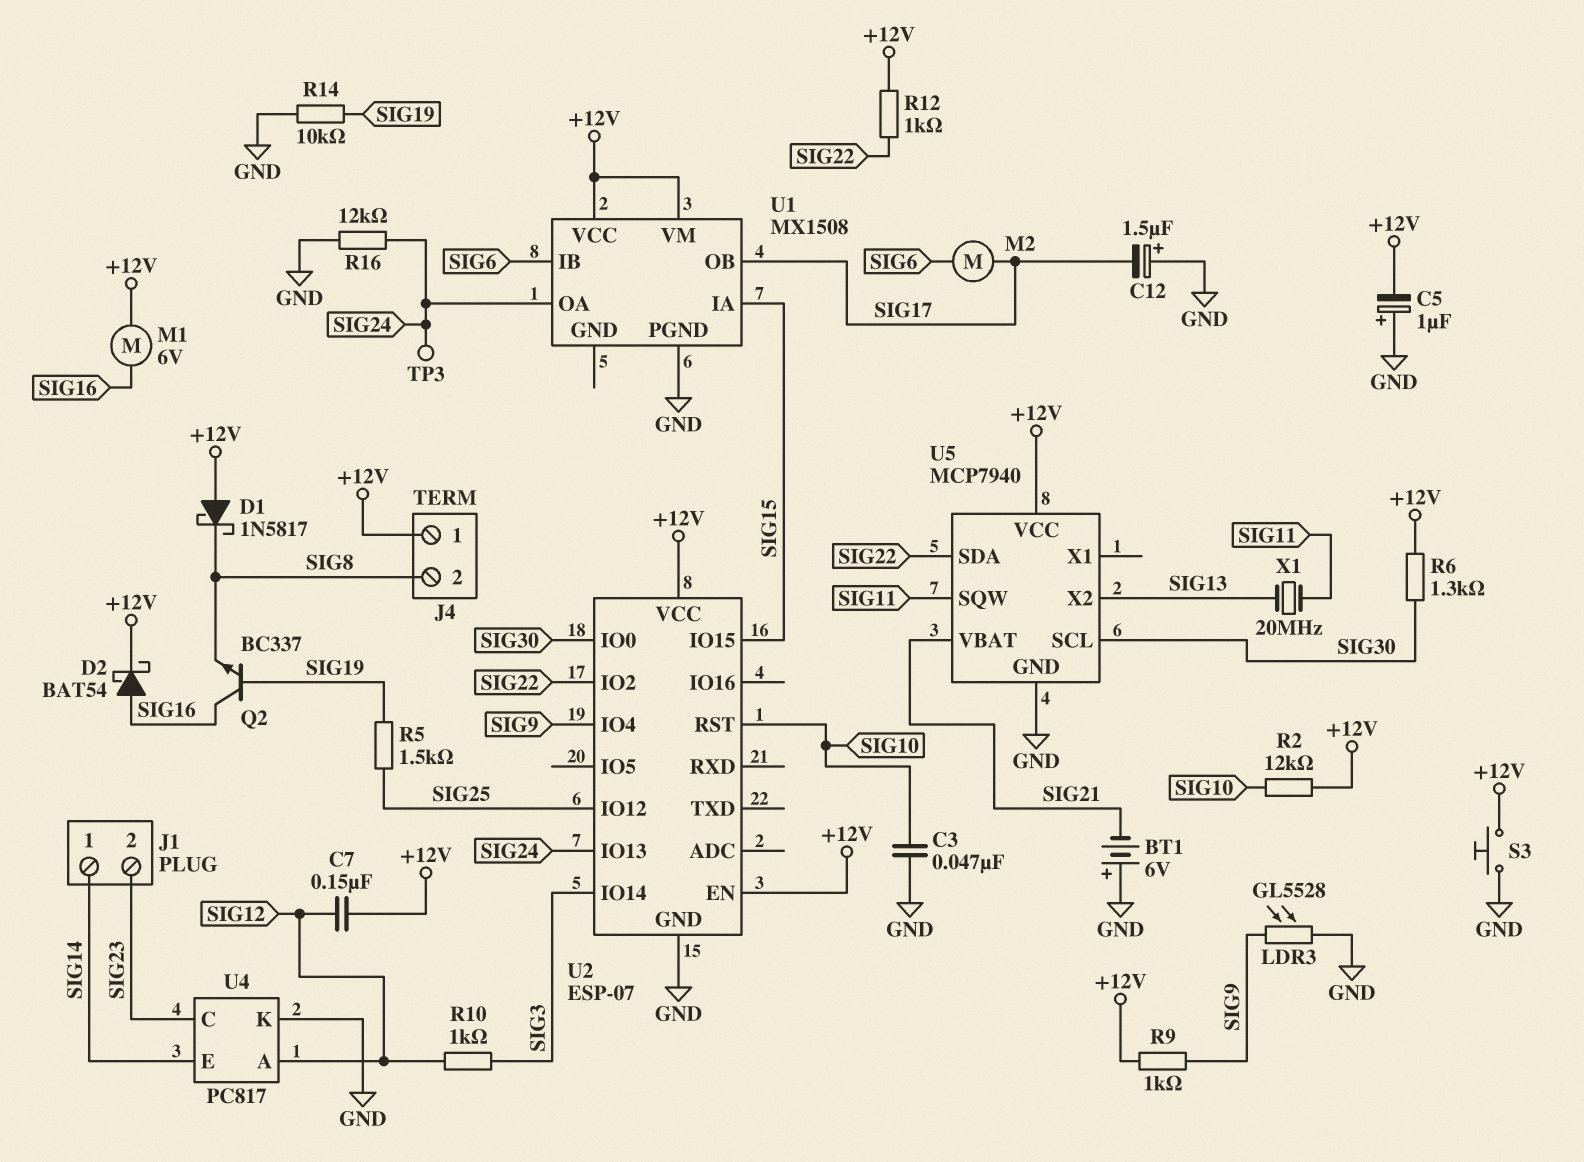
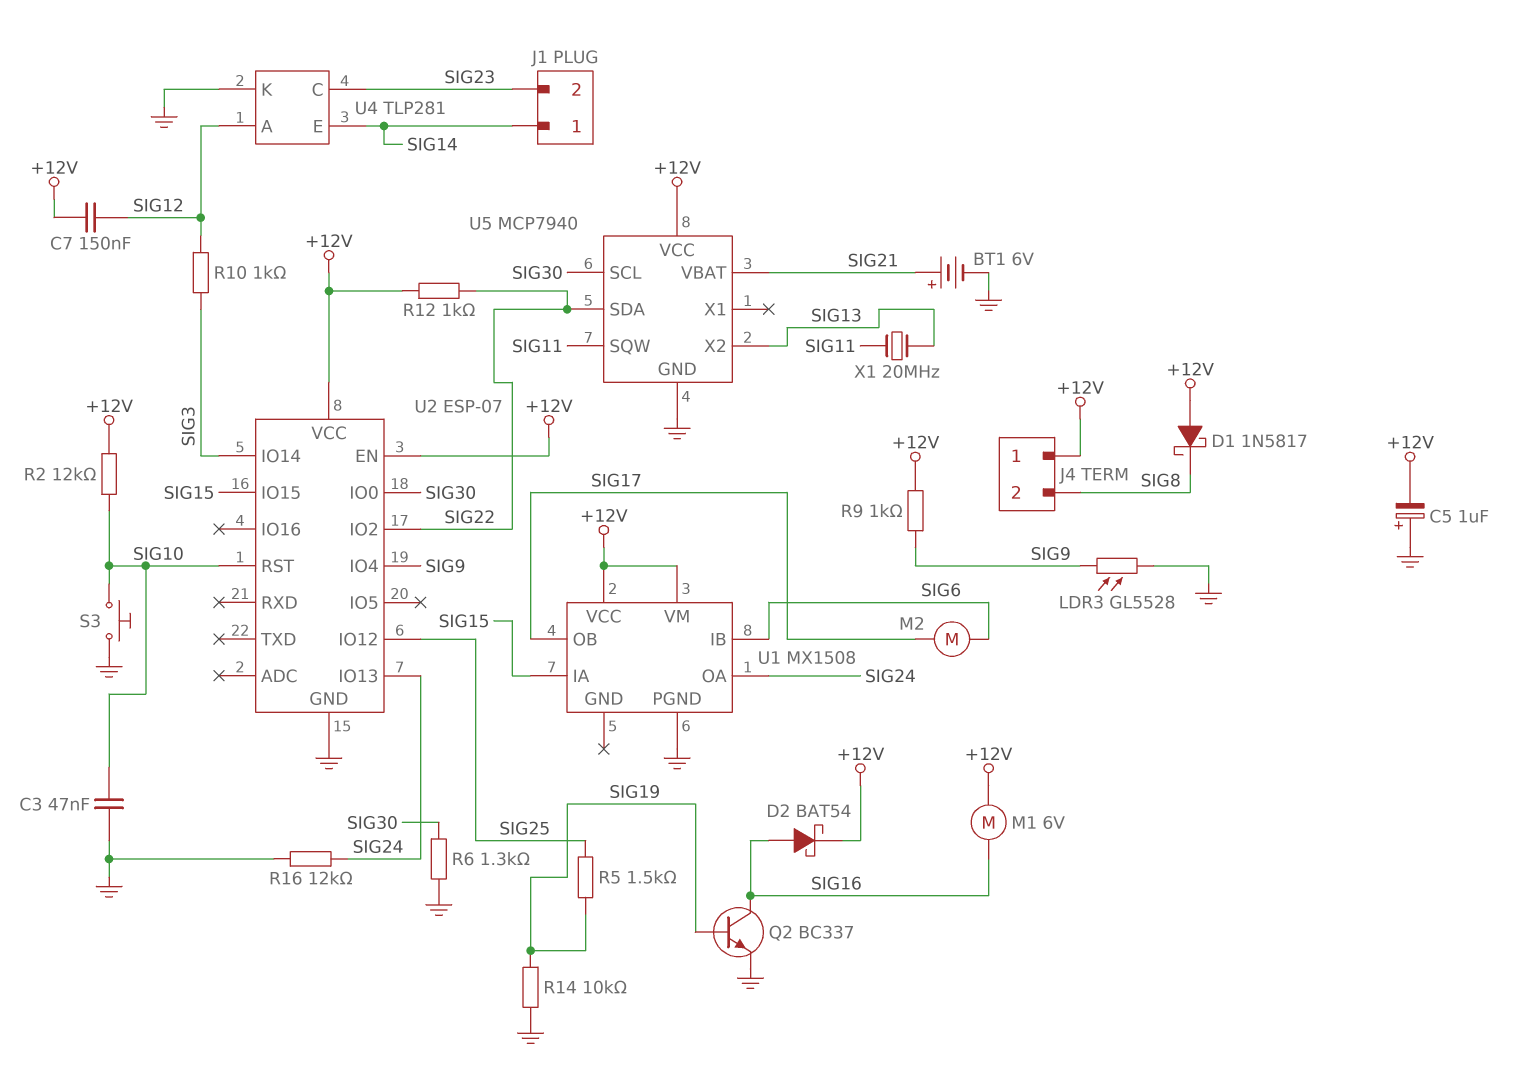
BT1: 6V (plus GND, minus SIG21) -> 6V (plus SIG21, minus GND)
C12: 1.5uF (plus GND, minus SIG17) -> none
Q2: NPN BC337 (B SIG19, C SIG16, E SIG8) -> NPN BC337 (B SIG19, C SIG16, E GND)
R6: 1.3k (+12V, SIG30) -> 1.3k (GND, SIG30)
S3: button (+12V, GND) -> button (GND, SIG10)
TP3: test point (SIG24) -> none
U4: PC817 -> TLP281

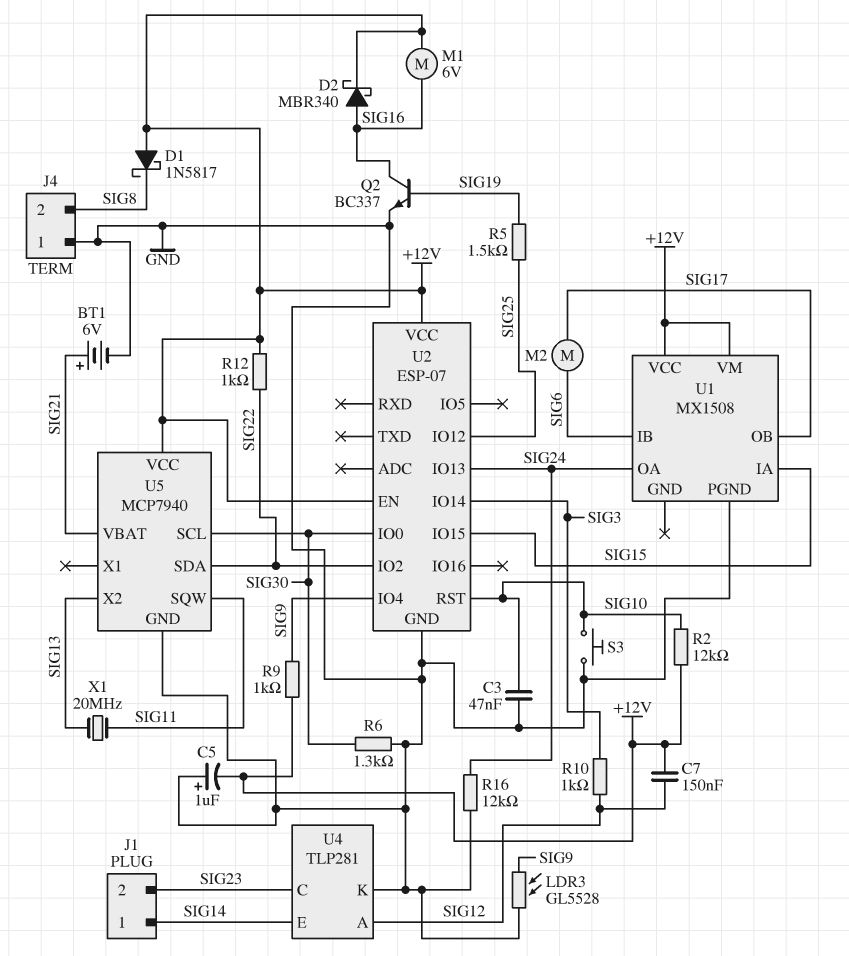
D2: schottky BAT54 (A SIG16, K +12V) -> schottky MBR340 (A SIG16, K +12V)
J4 pin 1: +12V -> GND
R14: 10k (GND, SIG19) -> none

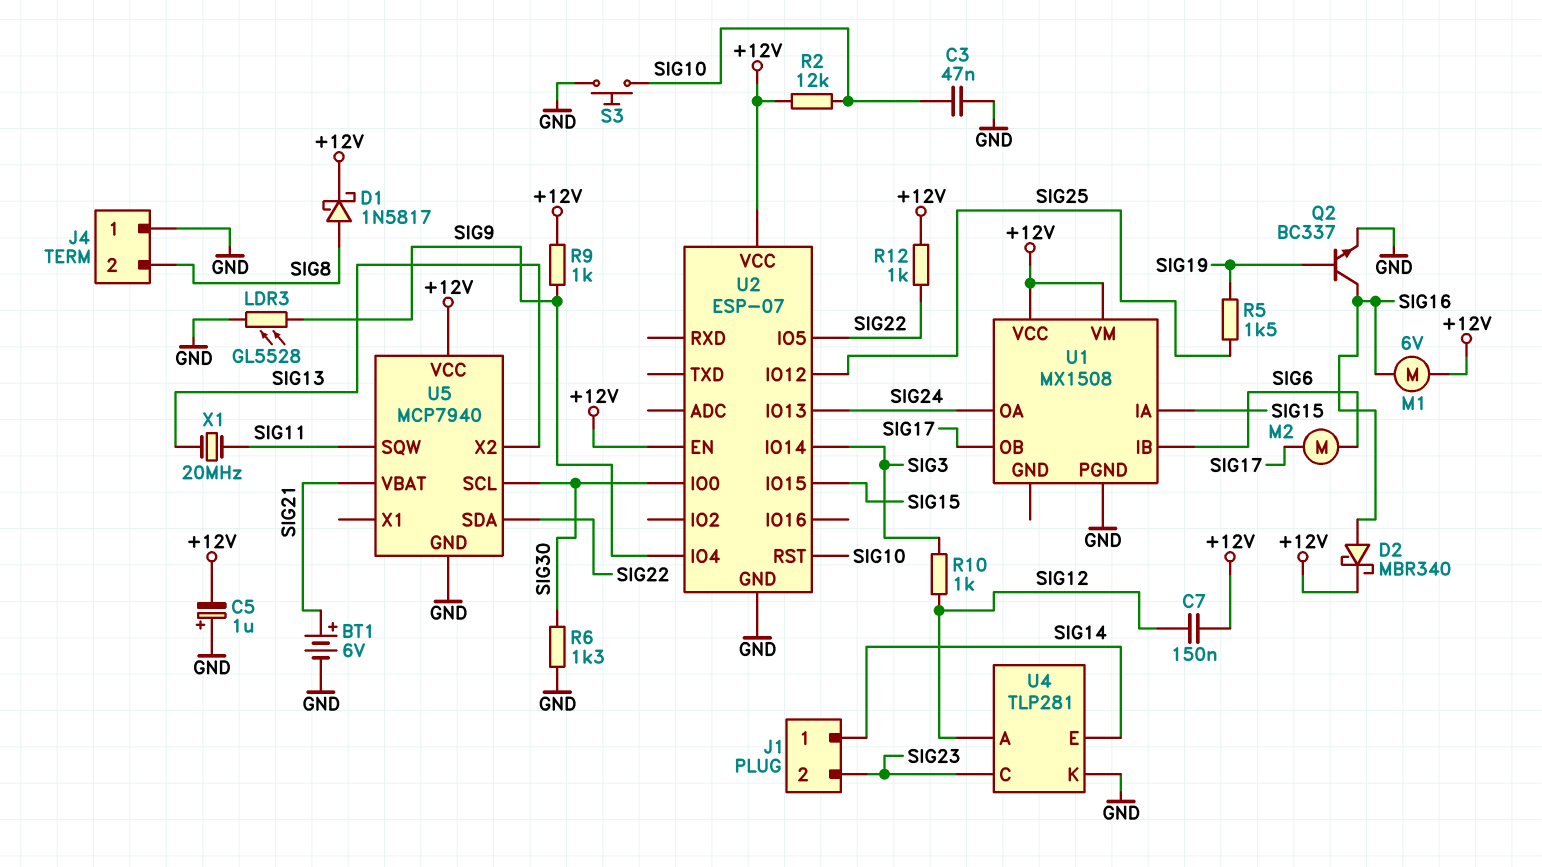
D1: schottky 1N5817 (A +12V, K SIG8) -> schottky 1N5817 (A SIG8, K +12V)
R16: 12k (GND, SIG24) -> none
U2 pin IO2: SIG22 -> none
U2 pin IO5: none -> SIG22

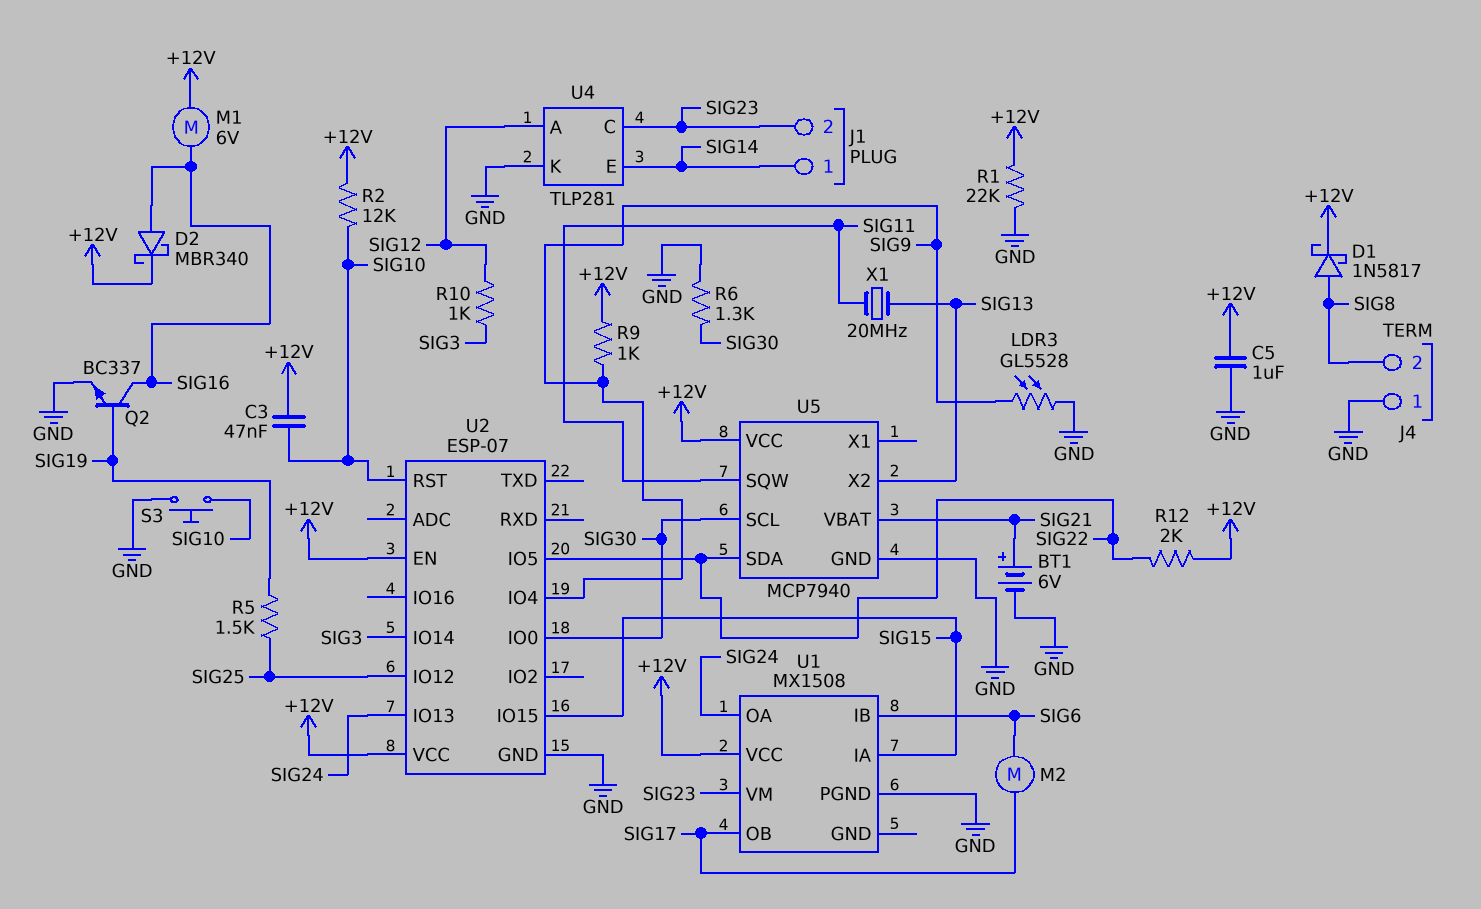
C3: 47nF (GND, SIG10) -> 47nF (+12V, SIG10)
C5: 1uF (plus GND, minus +12V) -> 1uF (+12V, GND)
C7: 150nF (+12V, SIG12) -> none
R1: none -> 22k (+12V, GND)
R12: 1k (+12V, SIG22) -> 2k (+12V, SIG22)
U1 pin VM: +12V -> SIG23

